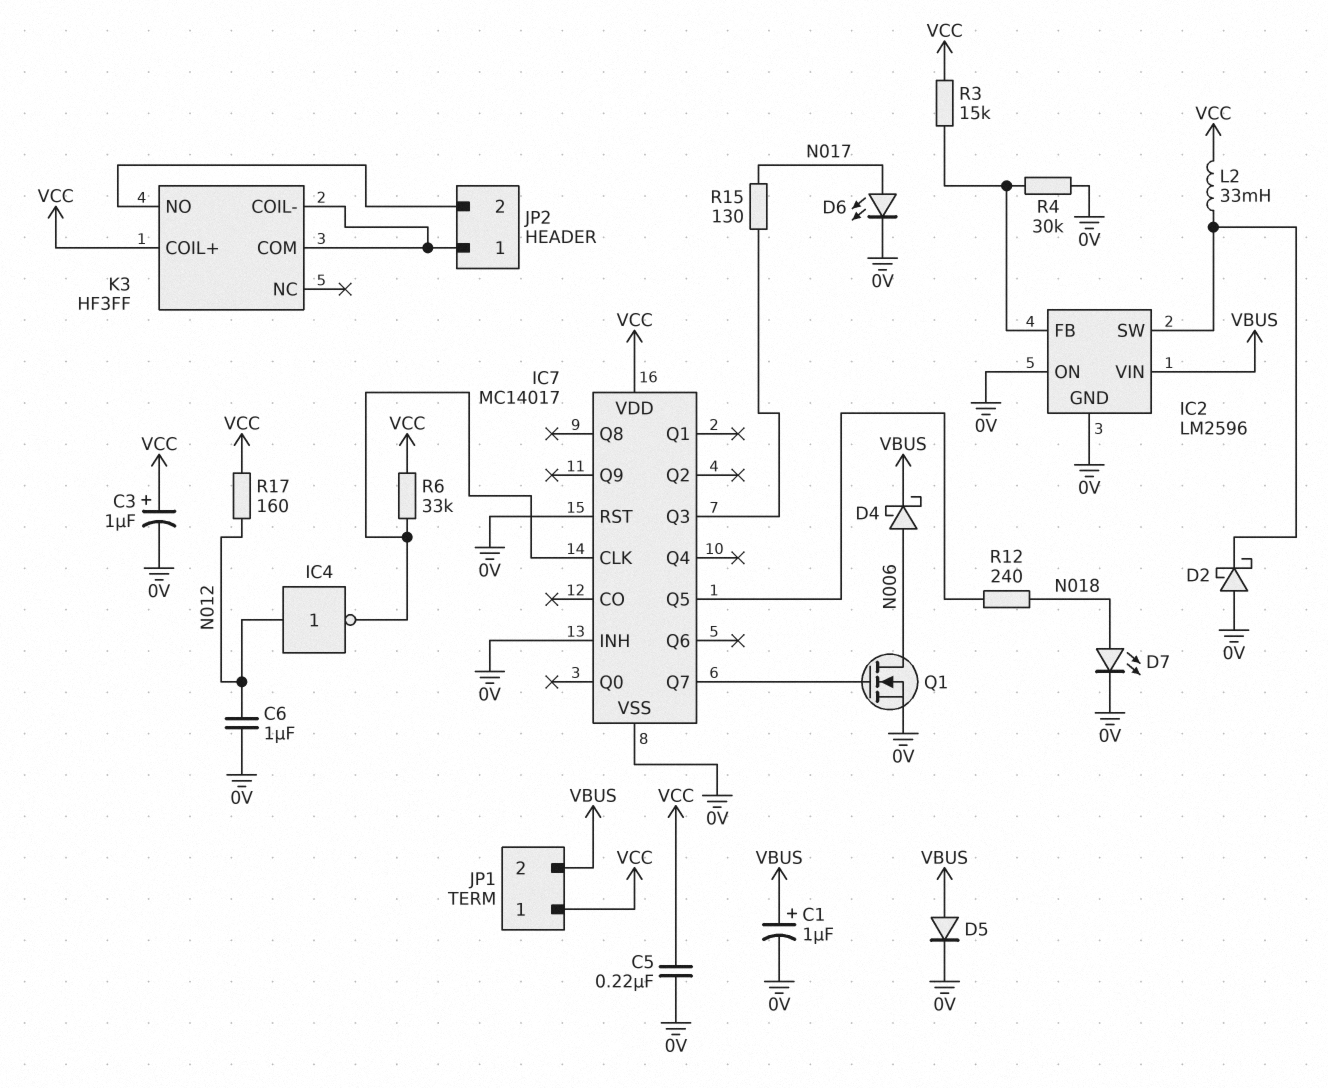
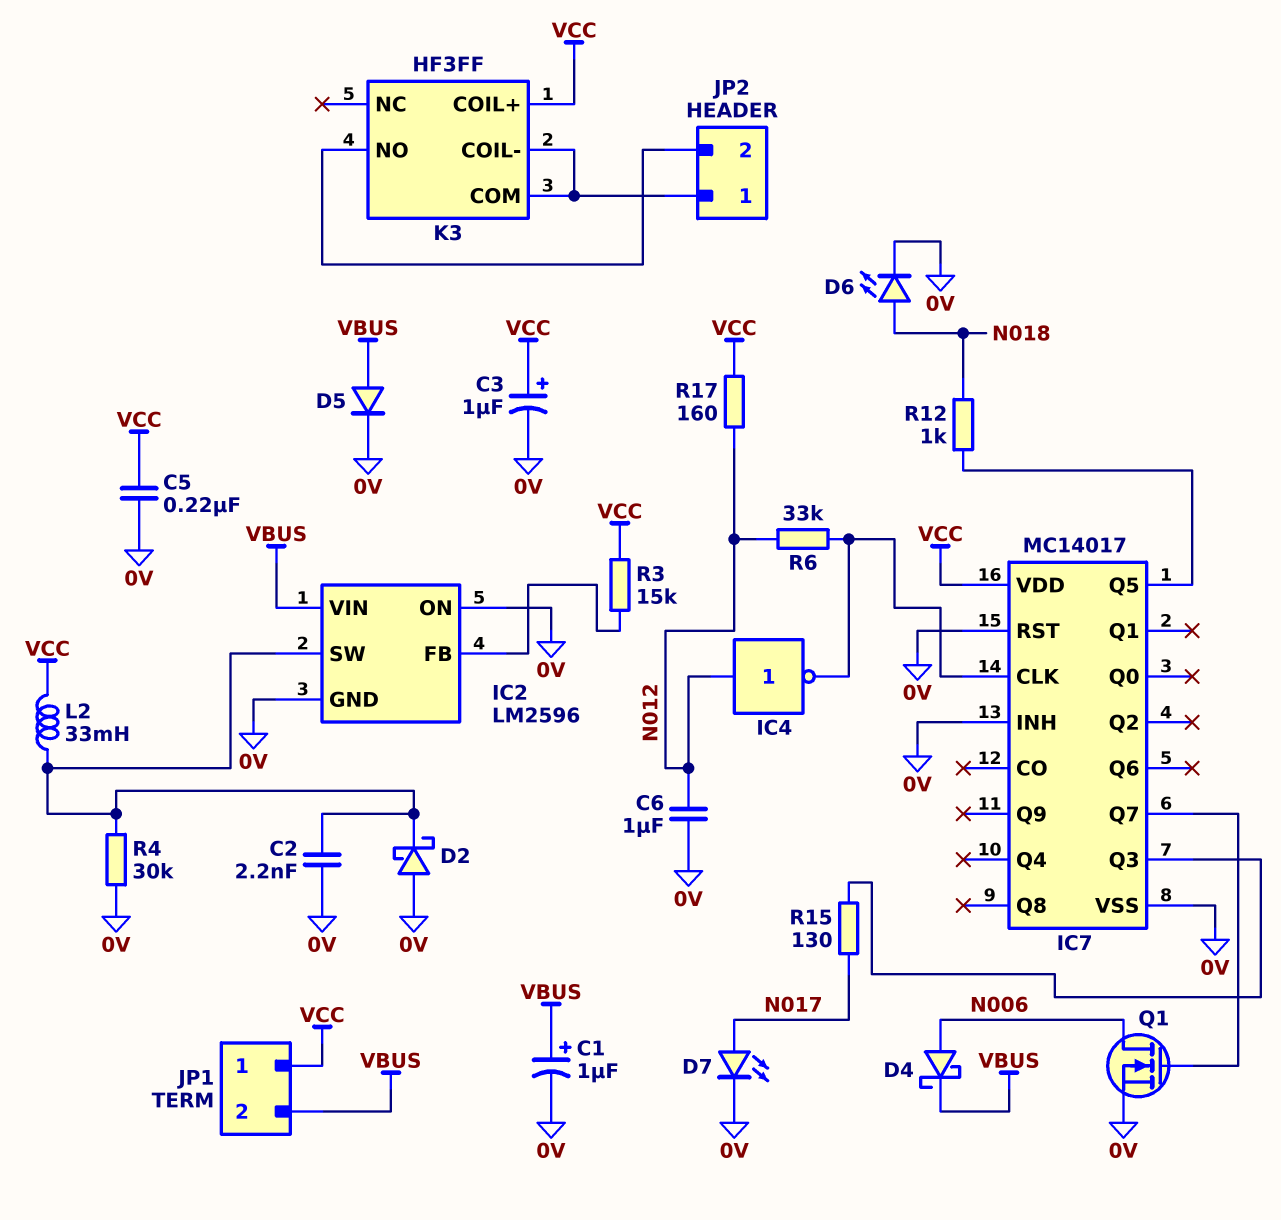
C2: none -> 2.2nF (0V, IC2/SW)
D6: LED (A N017, K 0V) -> LED (A N018, K 0V)
D7: LED (A N018, K 0V) -> LED (A N017, K 0V)
R4: 30k (0V, IC2/FB) -> 30k (0V, IC2/SW)
R6: 33k (IC7/CLK, VCC) -> 33k (IC7/CLK, N012)
R12: 240 (IC7/Q5, N018) -> 1k (IC7/Q5, N018)

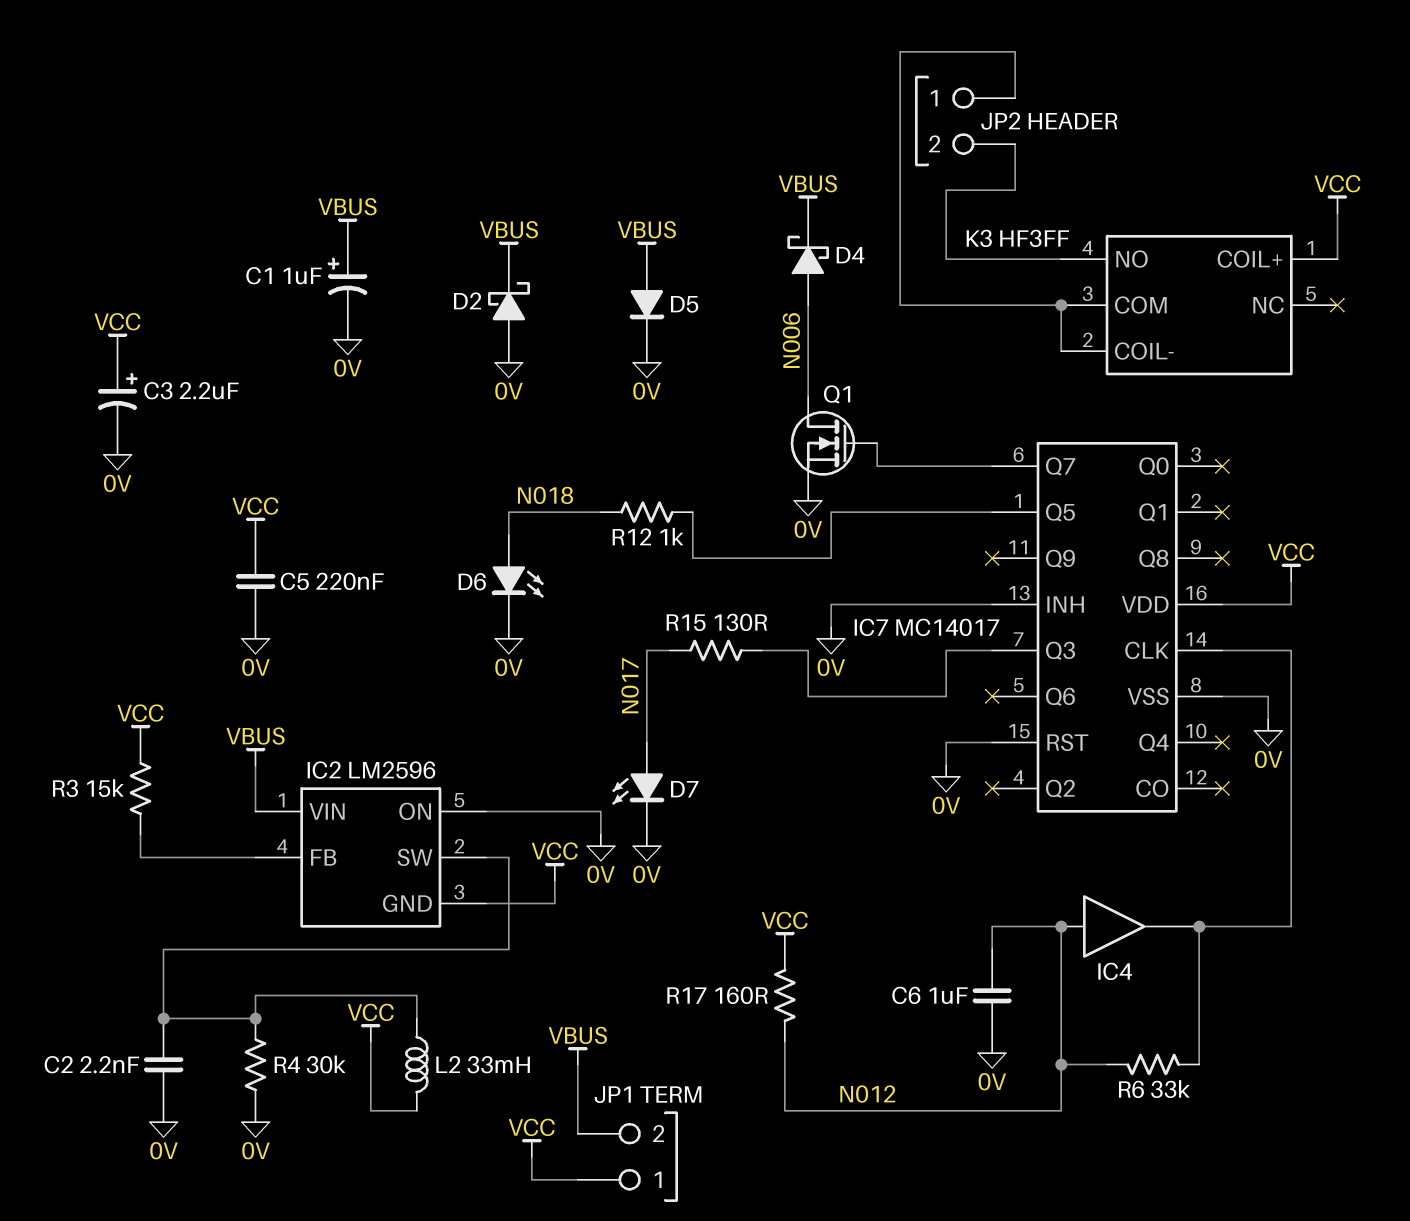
C3: 1uF (plus VCC, minus 0V) -> 2.2uF (plus VCC, minus 0V)
D2: schottky (A 0V, K IC2/SW) -> schottky (A 0V, K VBUS)
IC2 pin GND: 0V -> VCC
IC4: NOT (in N012, out IC7/CLK) -> buffer (in N012, out IC7/CLK)

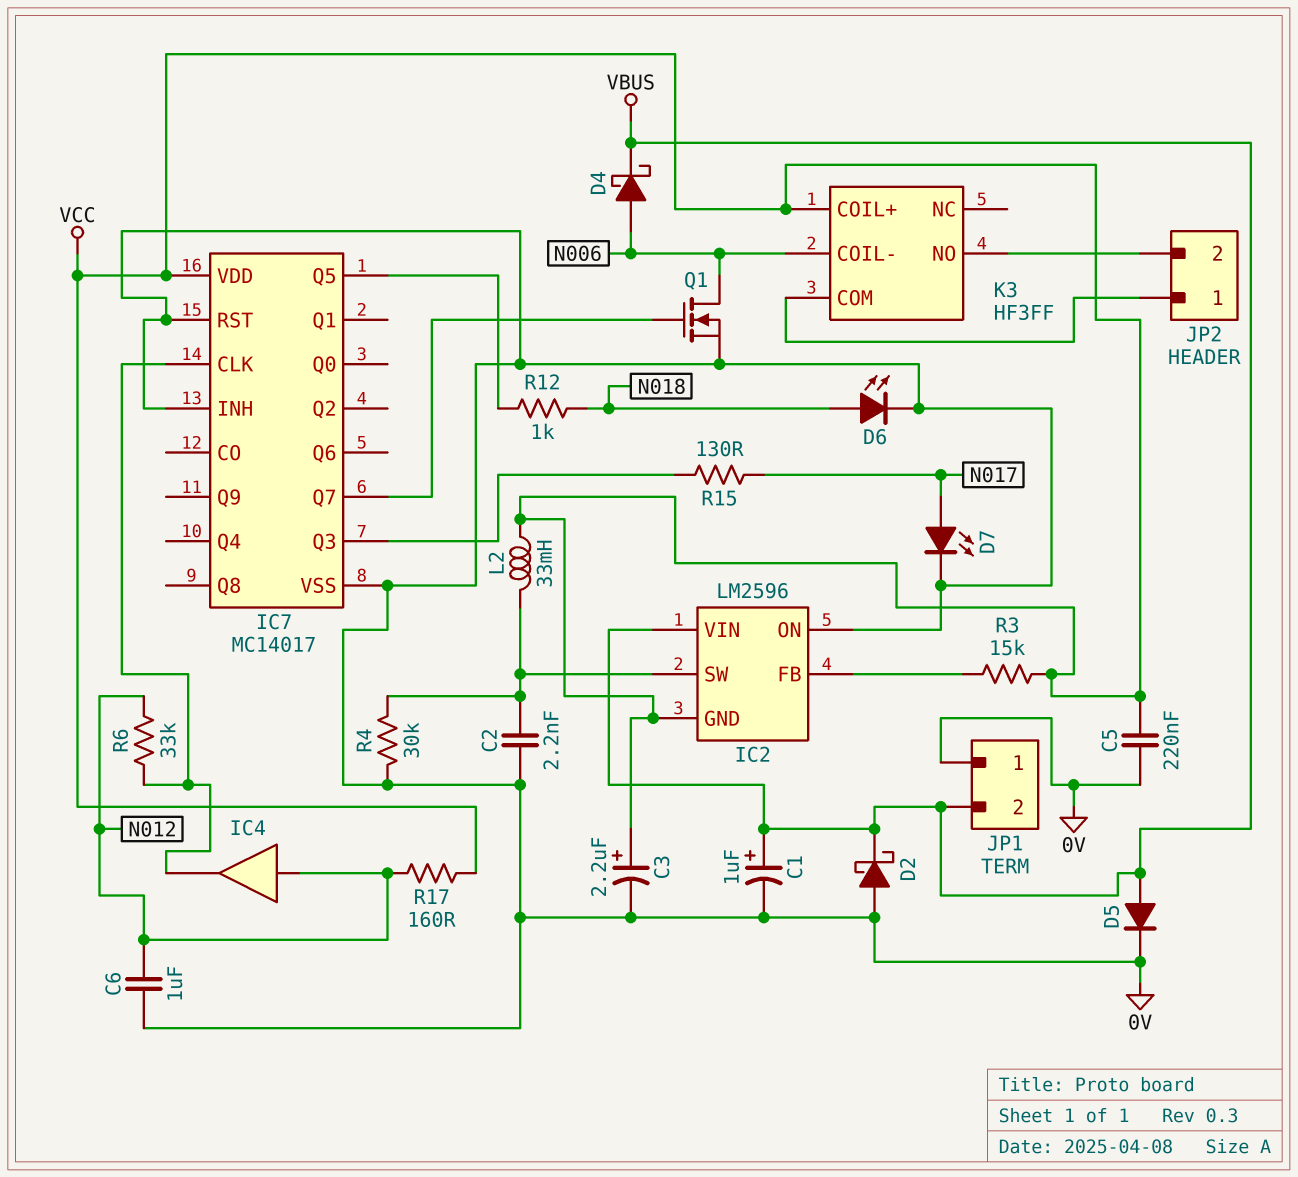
JP1 pin 1: VCC -> 0V
K3 pin COIL-: JP2/1 -> N006

